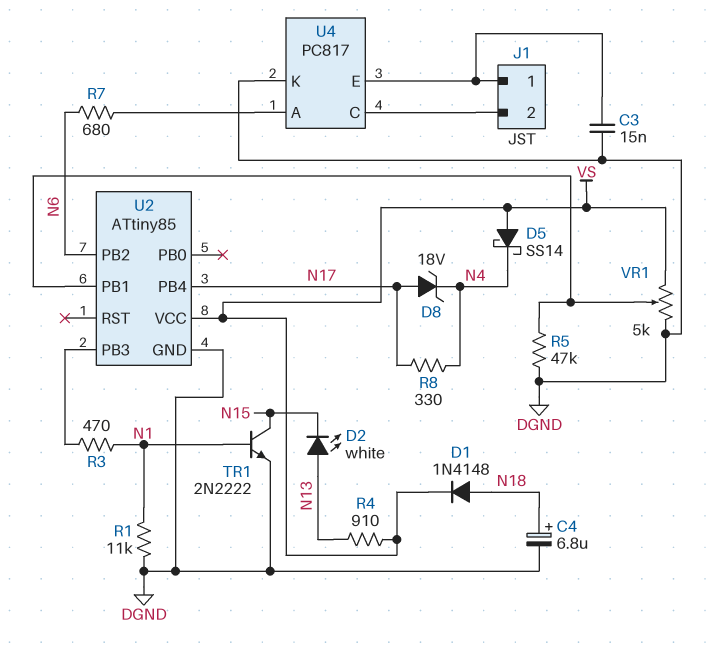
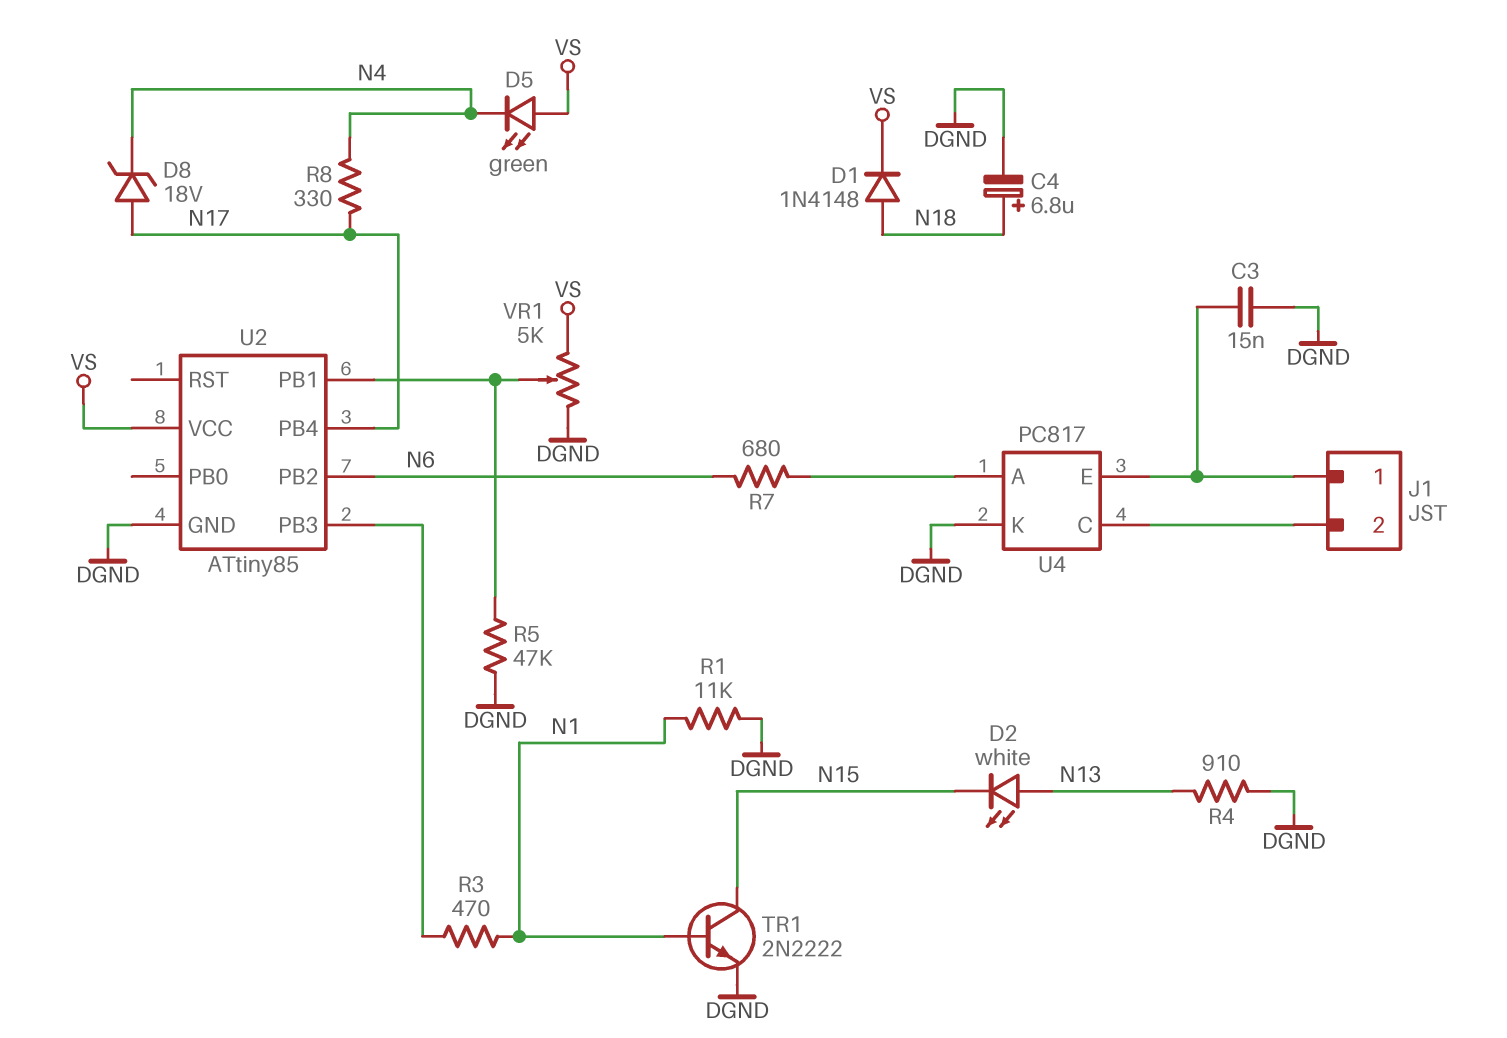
D5: schottky SS14 (A VS, K N4) -> LED green (A VS, K N4)
R4: 910 (N13, VS) -> 910 (DGND, N13)

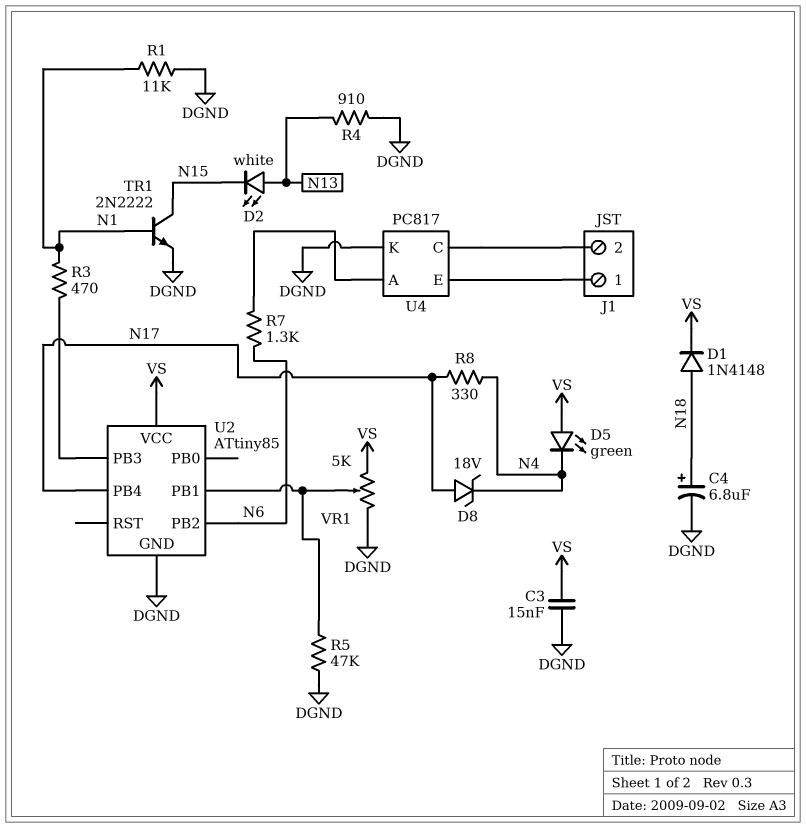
C3: 15nF (DGND, J1/1) -> 15nF (DGND, VS)
R7: 680 (N6, U4/A) -> 1.3k (N6, U4/A)

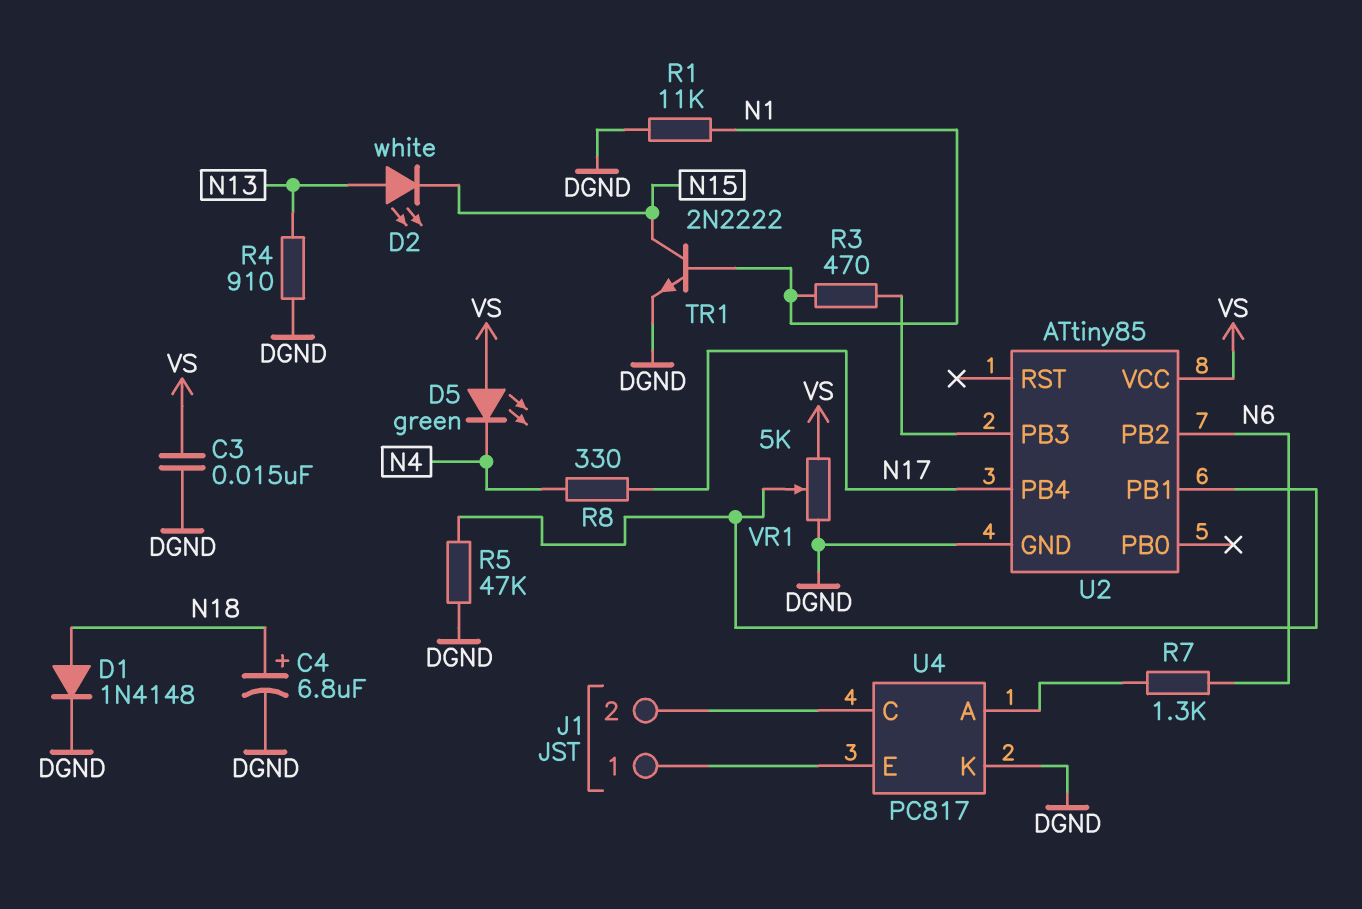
D1: diode 1N4148 (A N18, K VS) -> diode 1N4148 (A N18, K DGND)
D8: zener 18V (A N17, K N4) -> none

